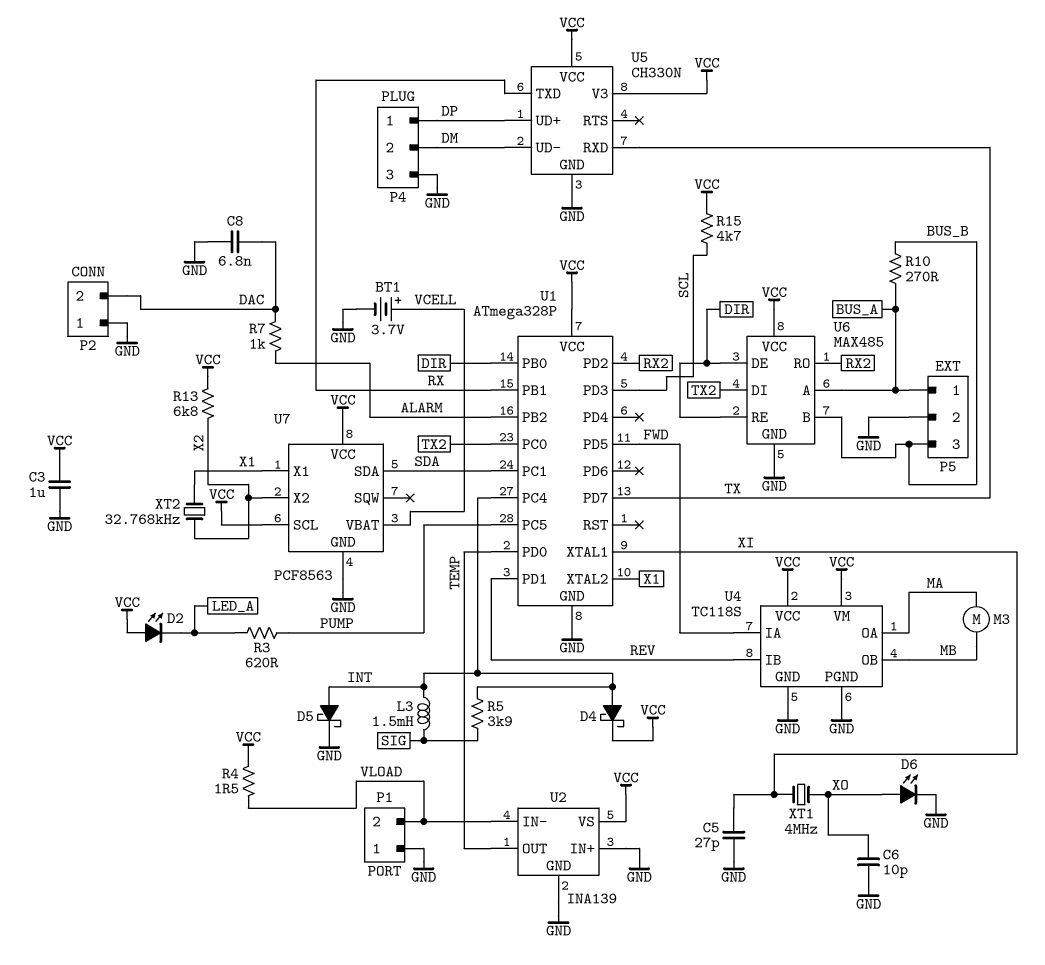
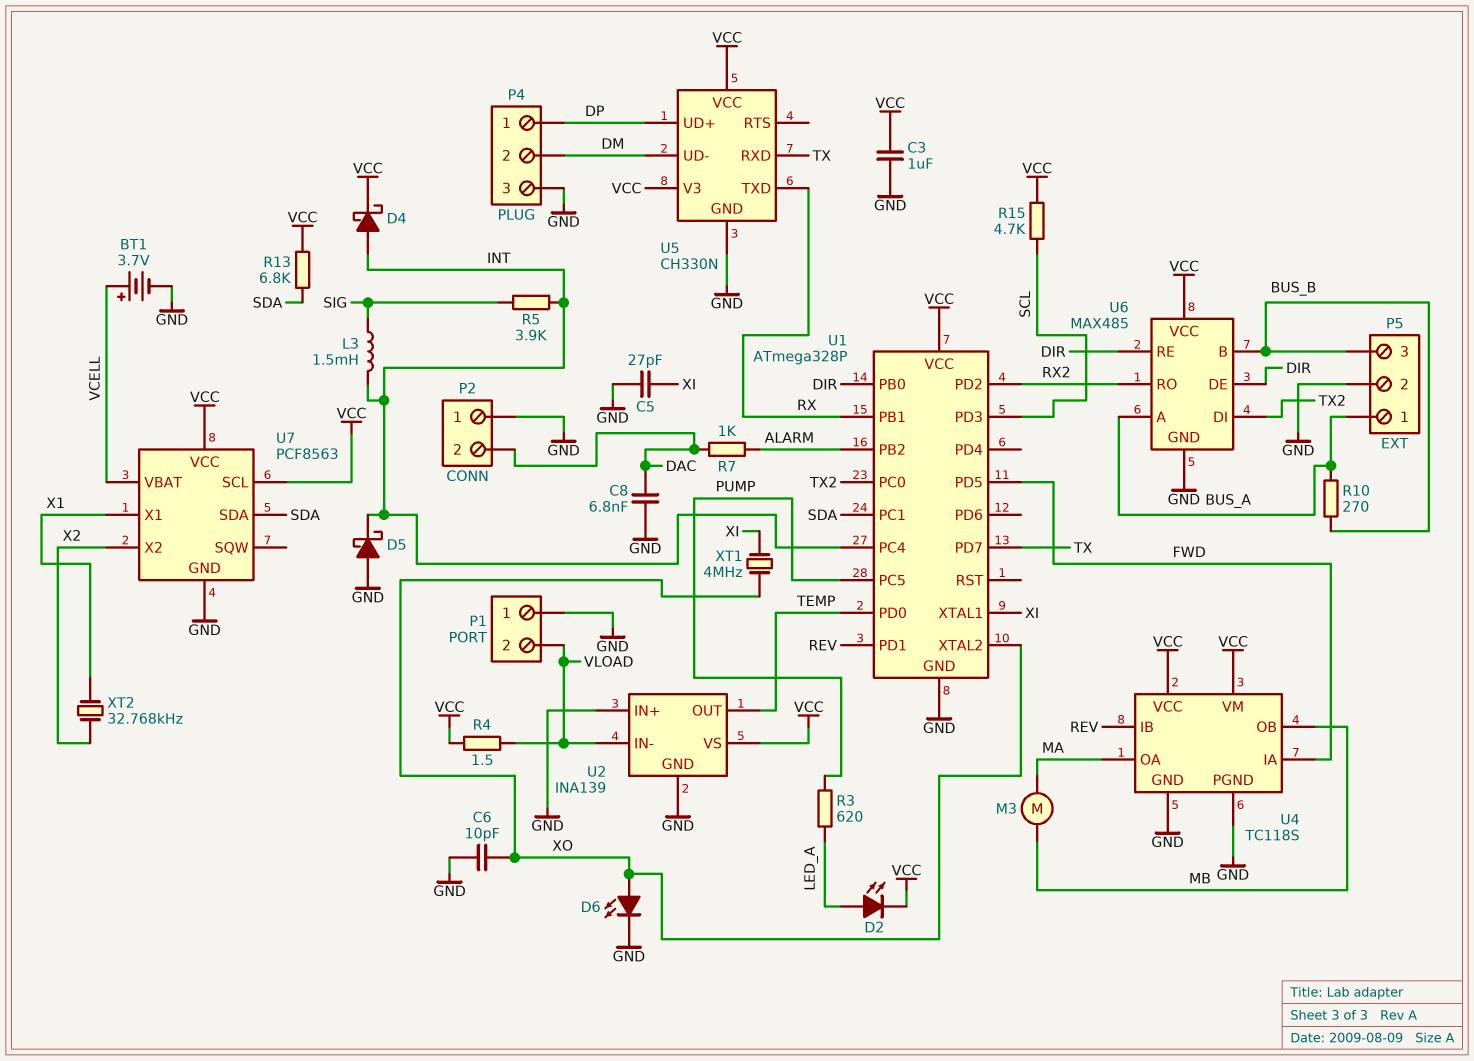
D2: LED (A VCC, K LED_A) -> LED (A LED_A, K VCC)
D5: schottky (A INT, K GND) -> schottky (A GND, K INT)
R13: 6.8k (VCC, X2) -> 6.8k (SDA, VCC)
U1 pin XTAL2: X1 -> XO

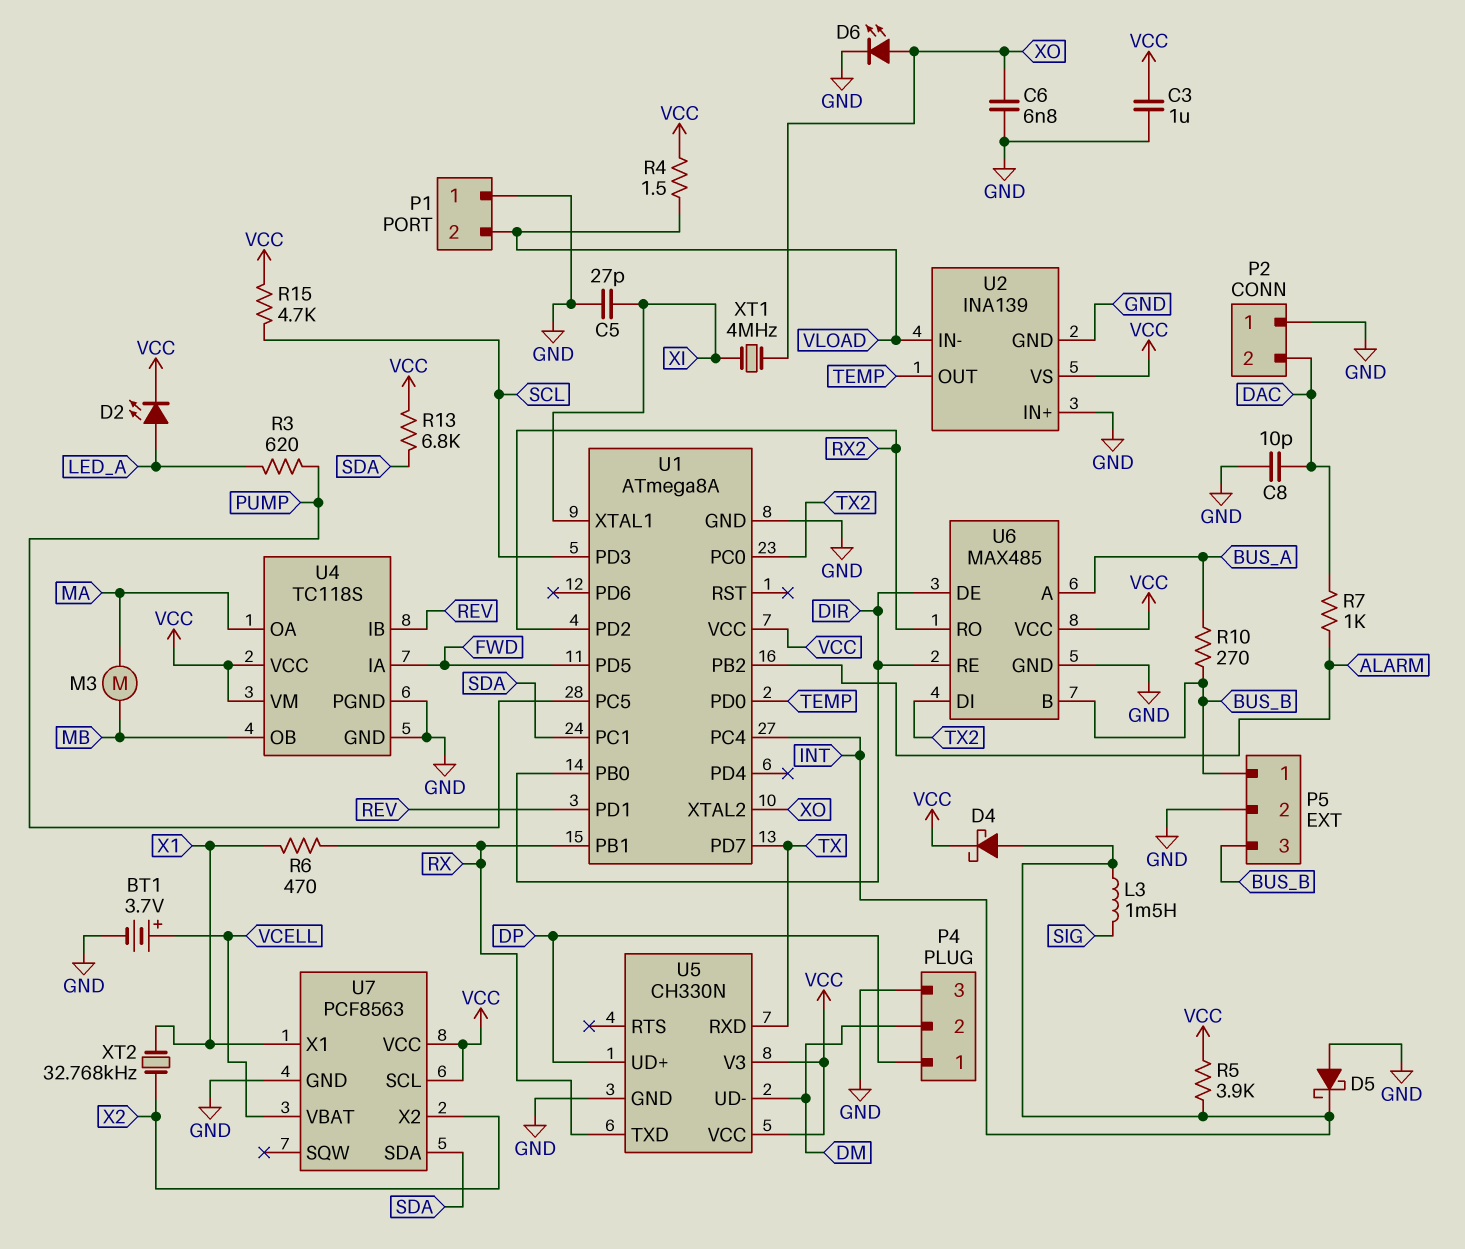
C6: 10pF (GND, XO) -> 6.8nF (GND, XO)
C8: 6.8nF (DAC, GND) -> 10pF (DAC, GND)
P5 pin 1: BUS_A -> BUS_B
R5: 3.9k (INT, SIG) -> 3.9k (INT, VCC)
R6: none -> 470 (RX, X1)
U1: ATmega328P -> ATmega8A

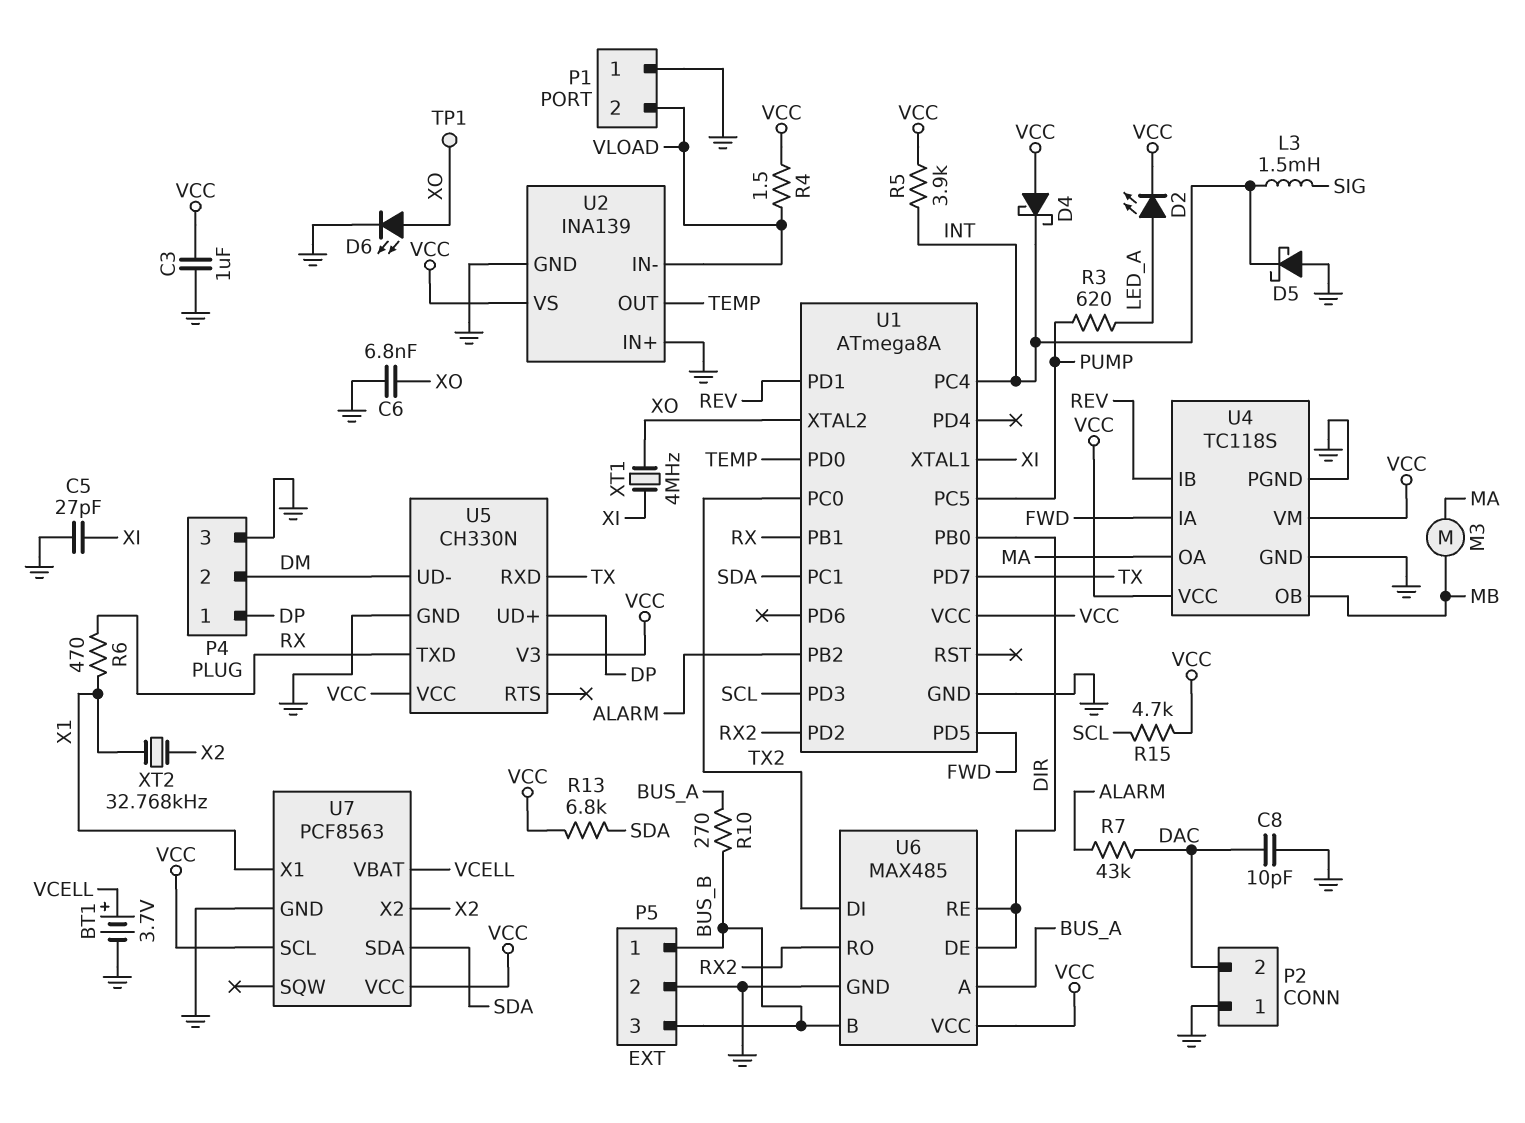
D4: schottky (A INT, K VCC) -> schottky (A VCC, K INT)
R7: 1k (ALARM, DAC) -> 43k (ALARM, DAC)
TP1: none -> test point (XO)

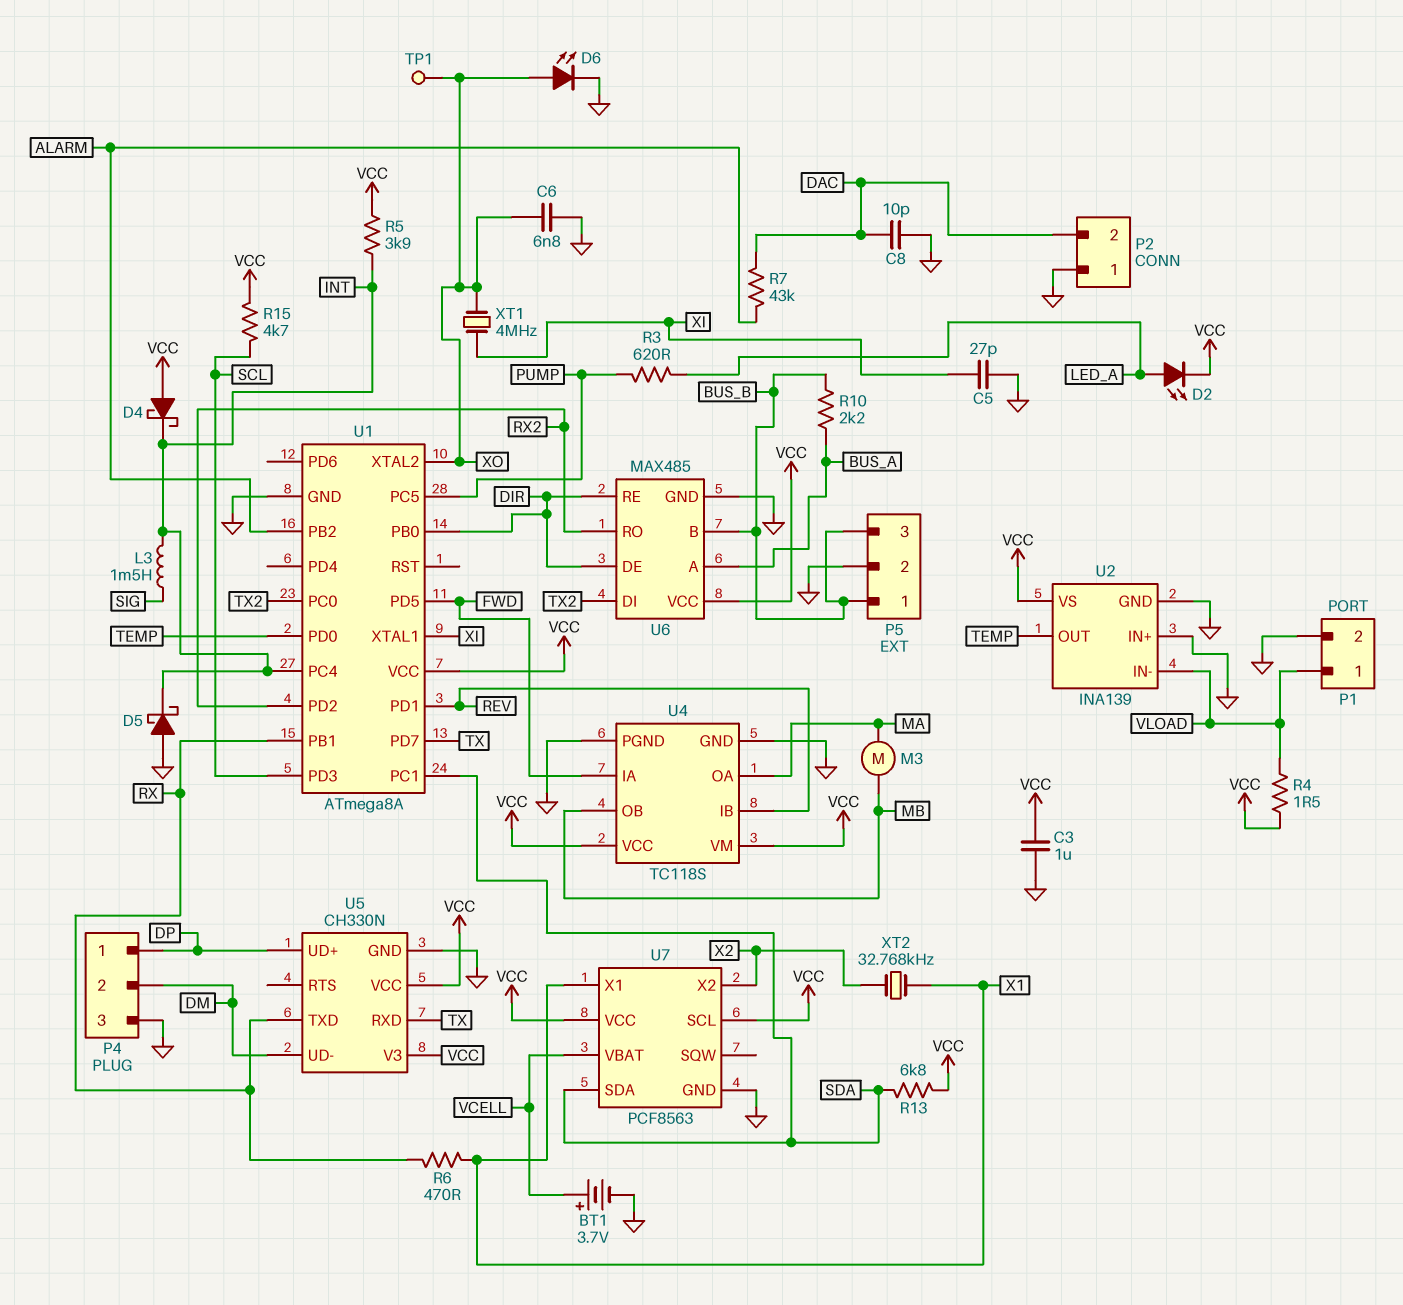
P1 pin 1: GND -> VLOAD
P1 pin 2: VLOAD -> GND
R10: 270 (BUS_A, BUS_B) -> 2.2k (BUS_A, BUS_B)

